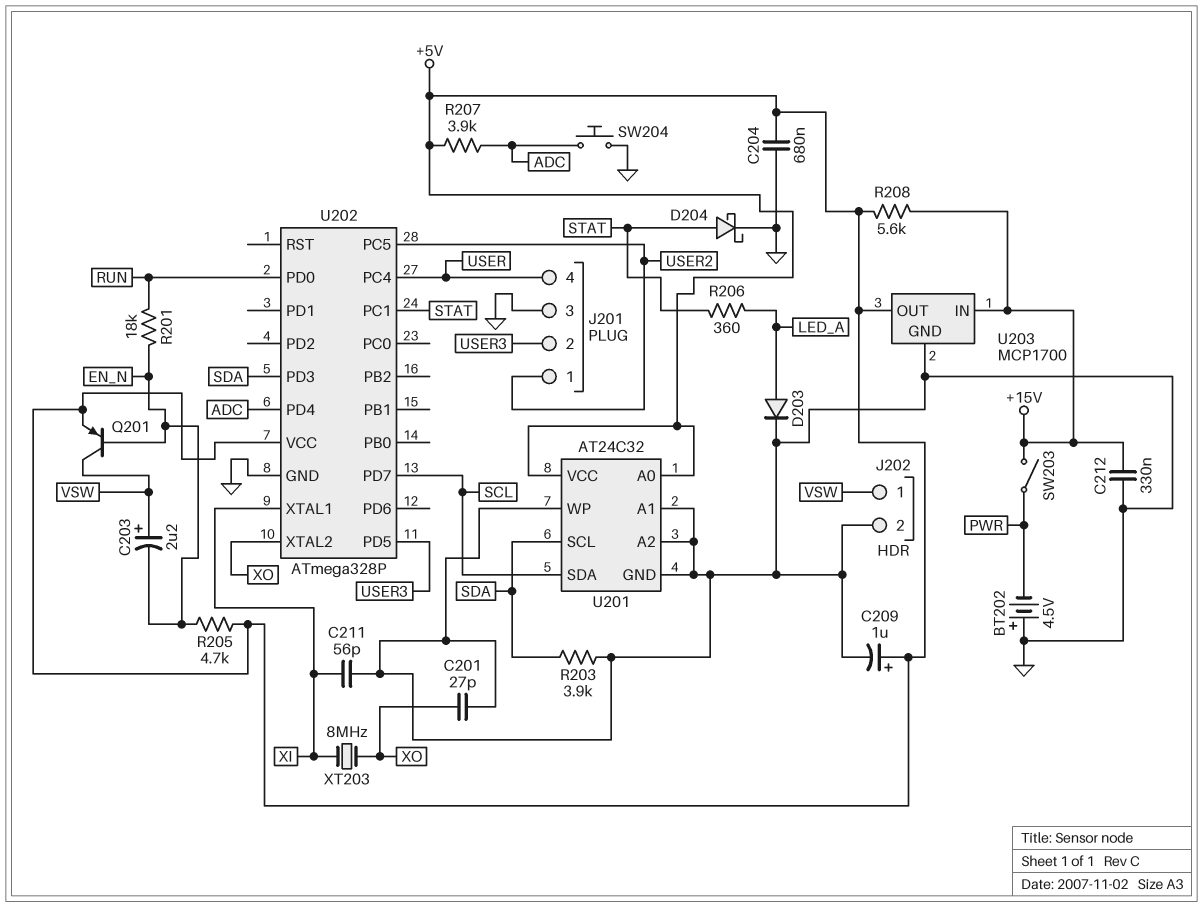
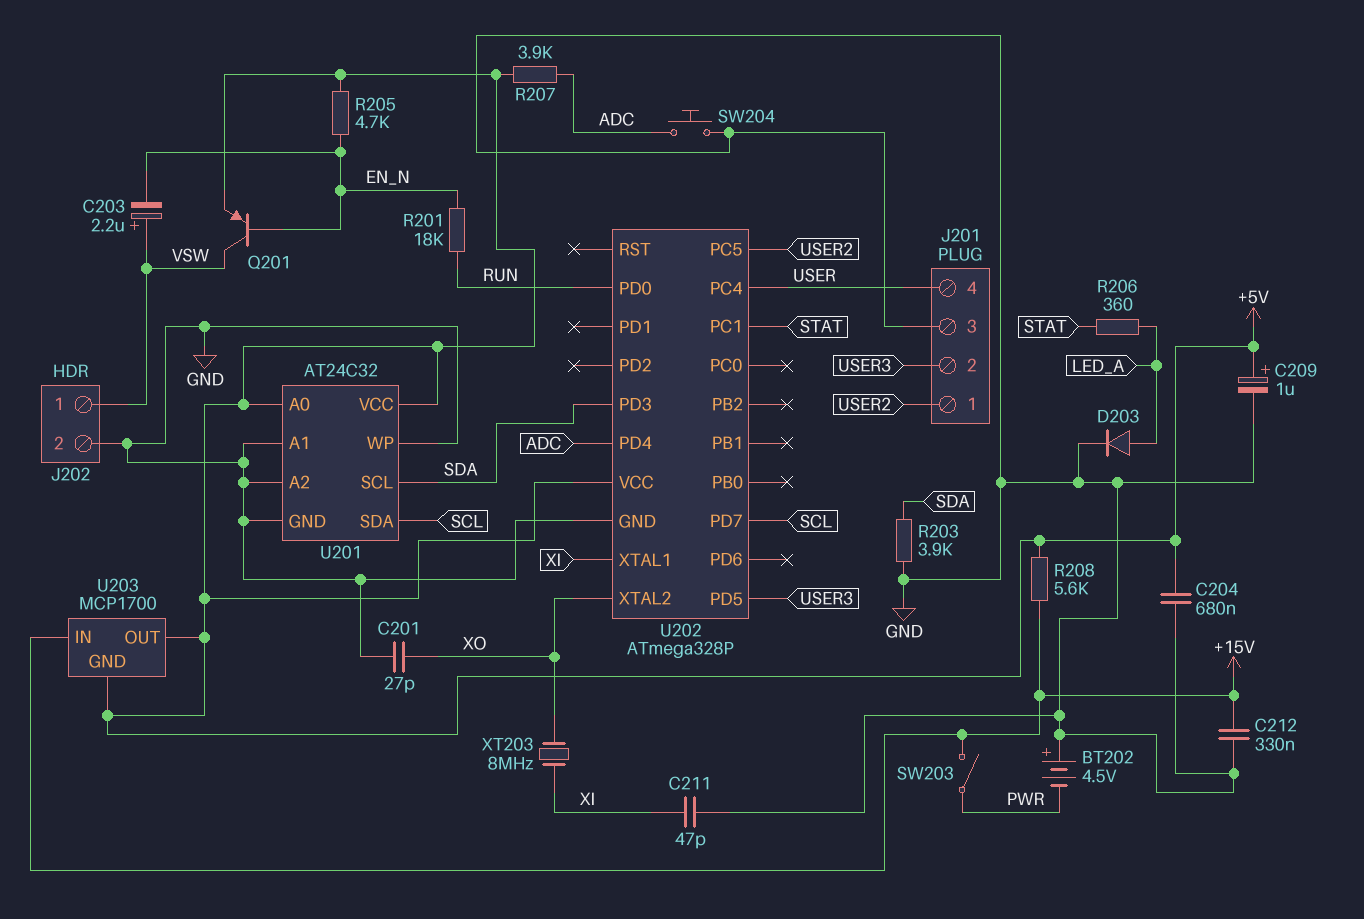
C211: 56pF (GND, XI) -> 47pF (GND, XI)
D204: schottky (A STAT, K GND) -> none
U203 pin GND: GND -> +5V

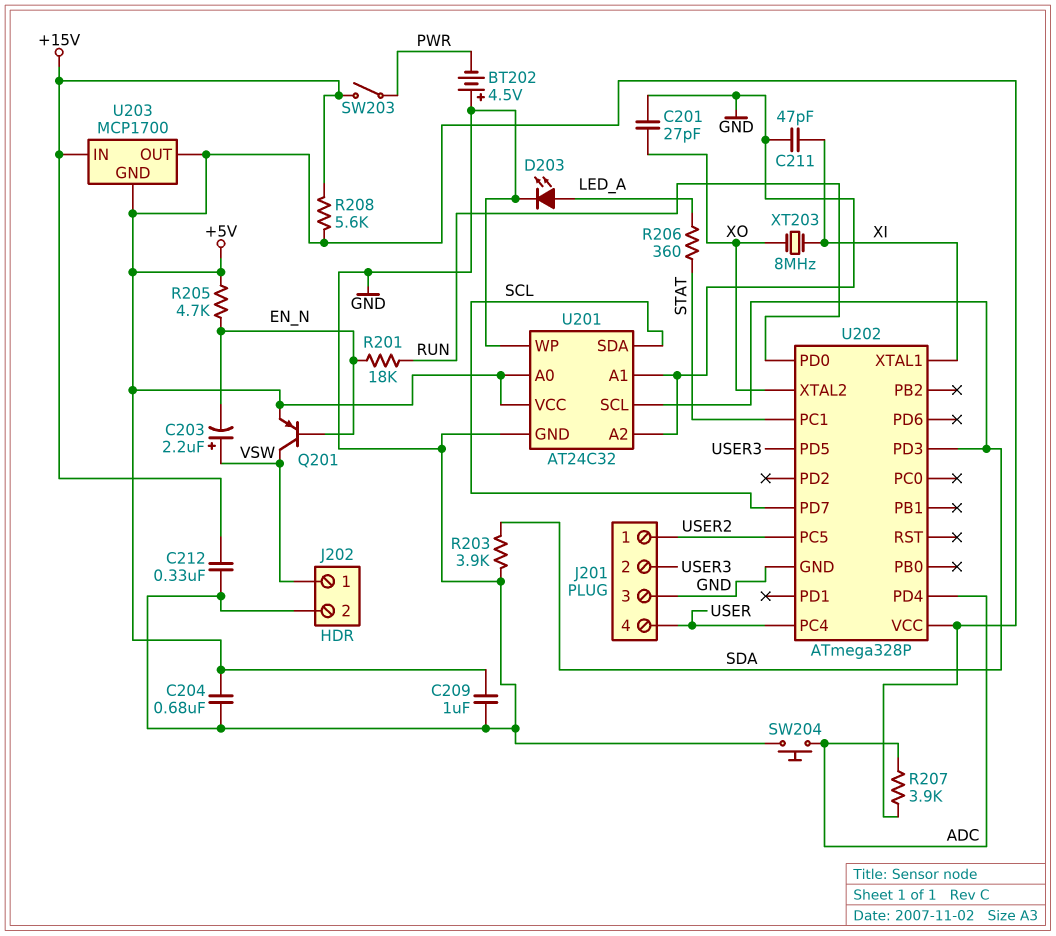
C209: 1uF (plus +5V, minus GND) -> 1uF (+5V, GND)
D203: diode (A LED_A, K GND) -> LED (A LED_A, K GND)

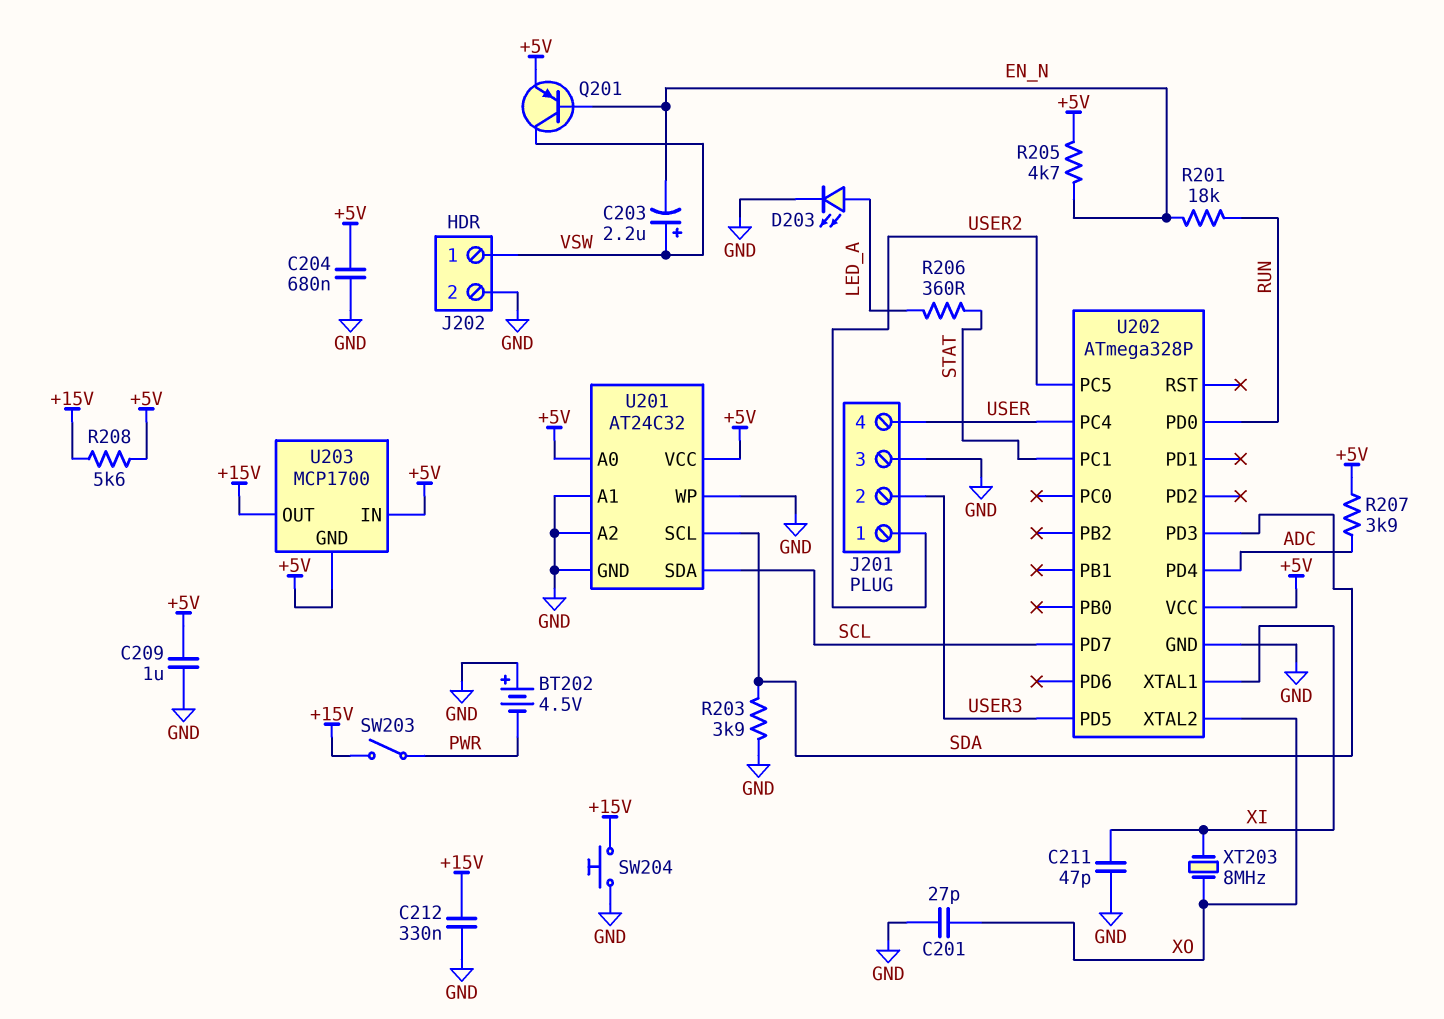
SW204: button (ADC, GND) -> button (+15V, GND)
U203 pin IN: +15V -> +5V
U203 pin OUT: +5V -> +15V

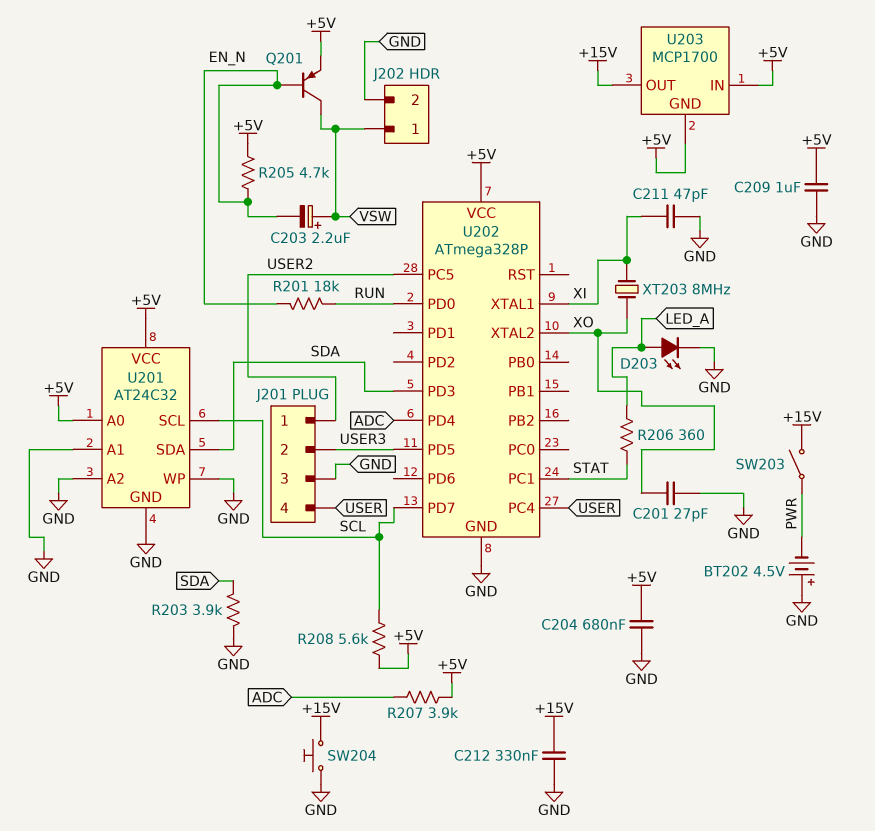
R208: 5.6k (+5V, +15V) -> 5.6k (+5V, SCL)
U201 pin SCL: SDA -> SCL
U201 pin SDA: SCL -> SDA

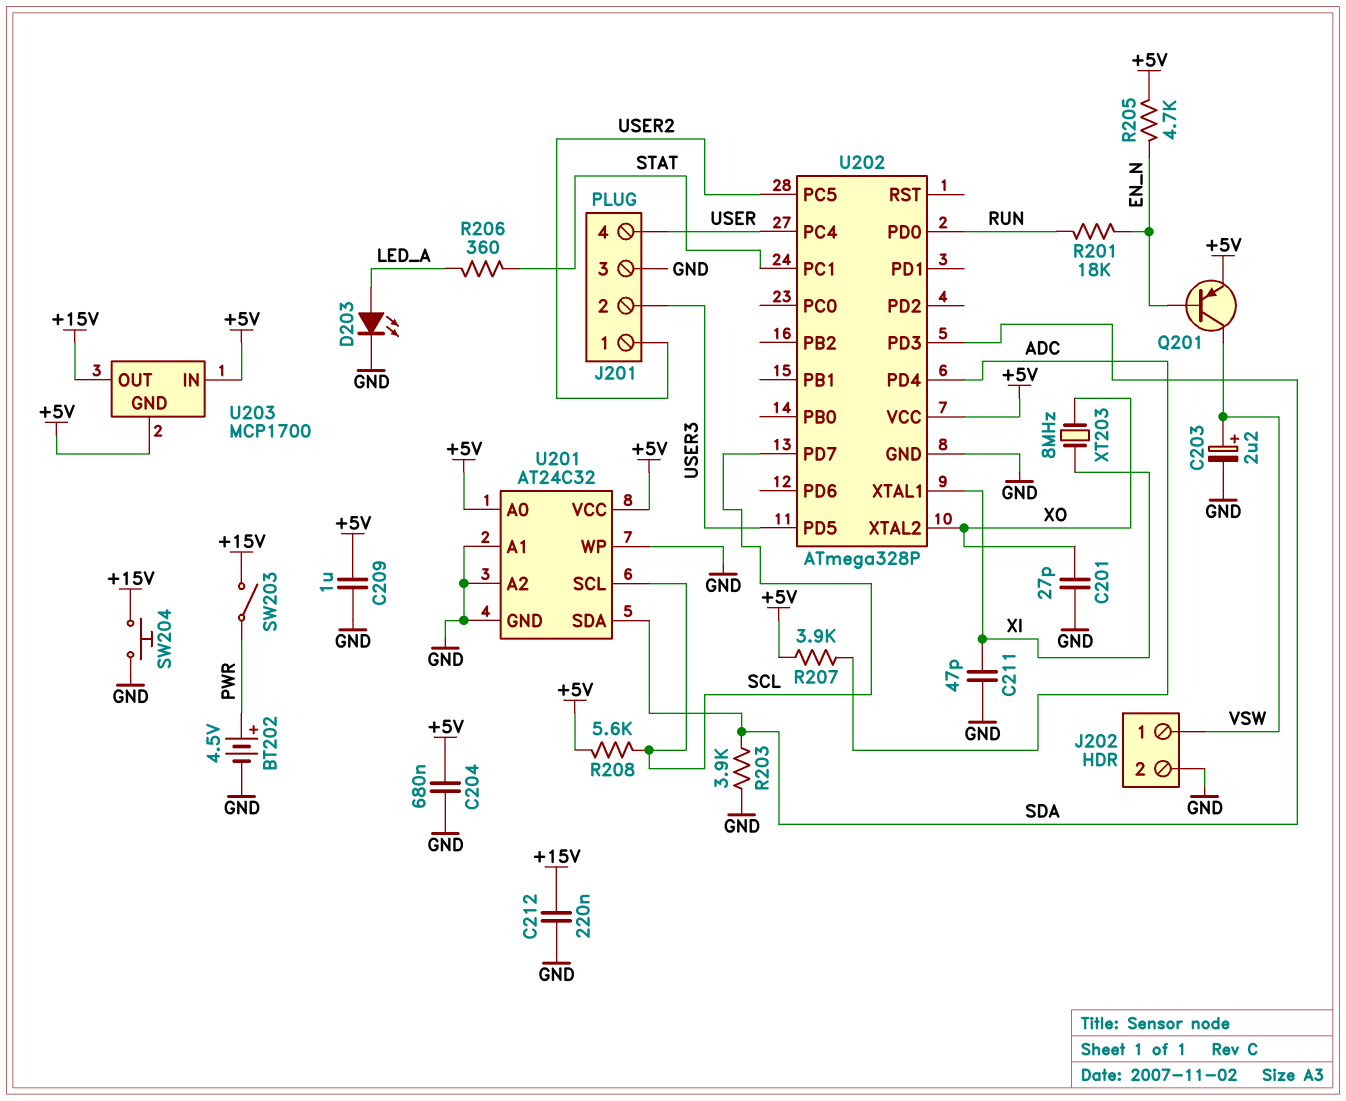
BT202: 4.5V (plus GND, minus PWR) -> 4.5V (plus PWR, minus GND)
C203: 2.2uF (plus VSW, minus EN_N) -> 2.2uF (plus VSW, minus GND)
C212: 330nF (+15V, GND) -> 220nF (+15V, GND)

